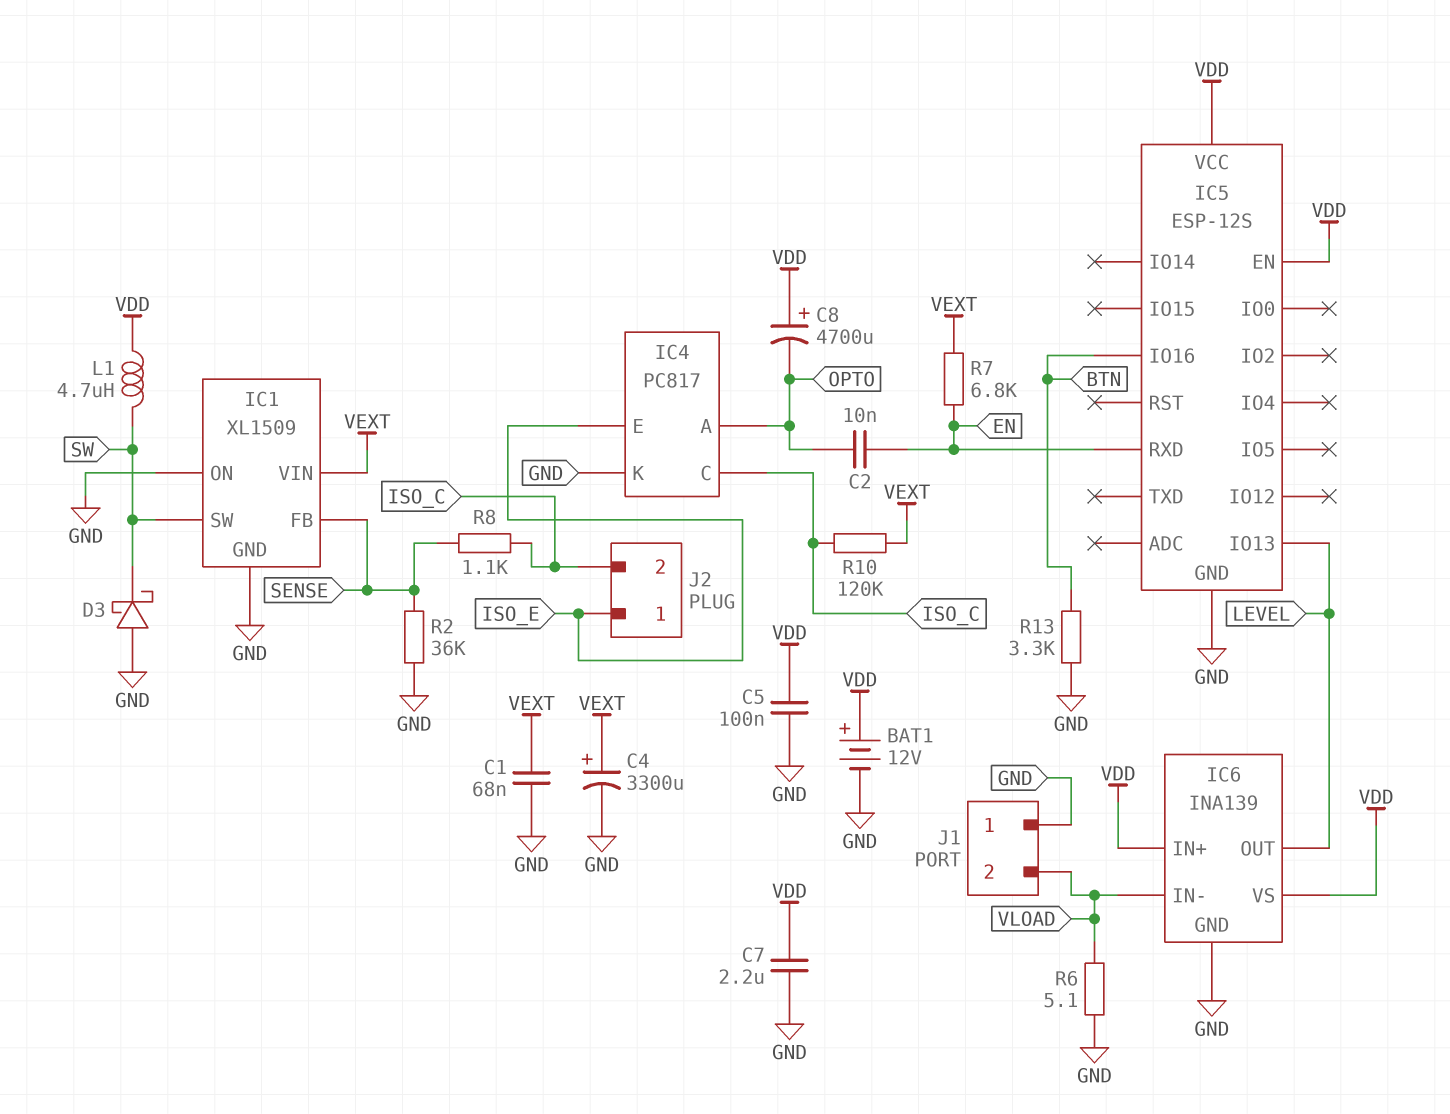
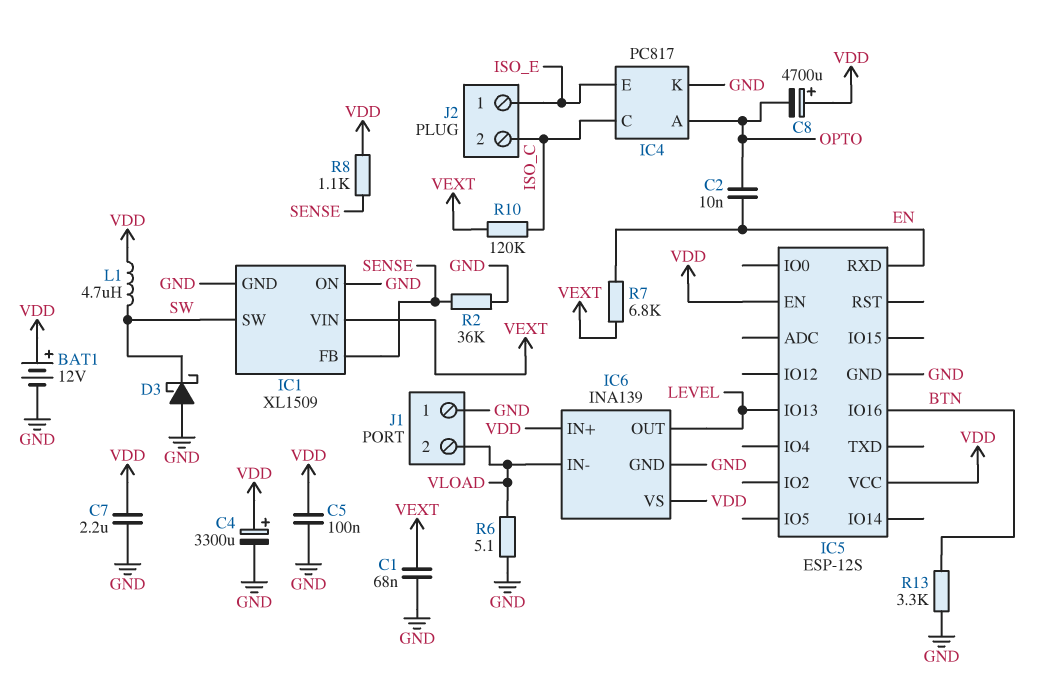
C4: 3300uF (plus VEXT, minus GND) -> 3300uF (plus VDD, minus GND)
R8: 1.1k (ISO_C, SENSE) -> 1.1k (SENSE, VDD)

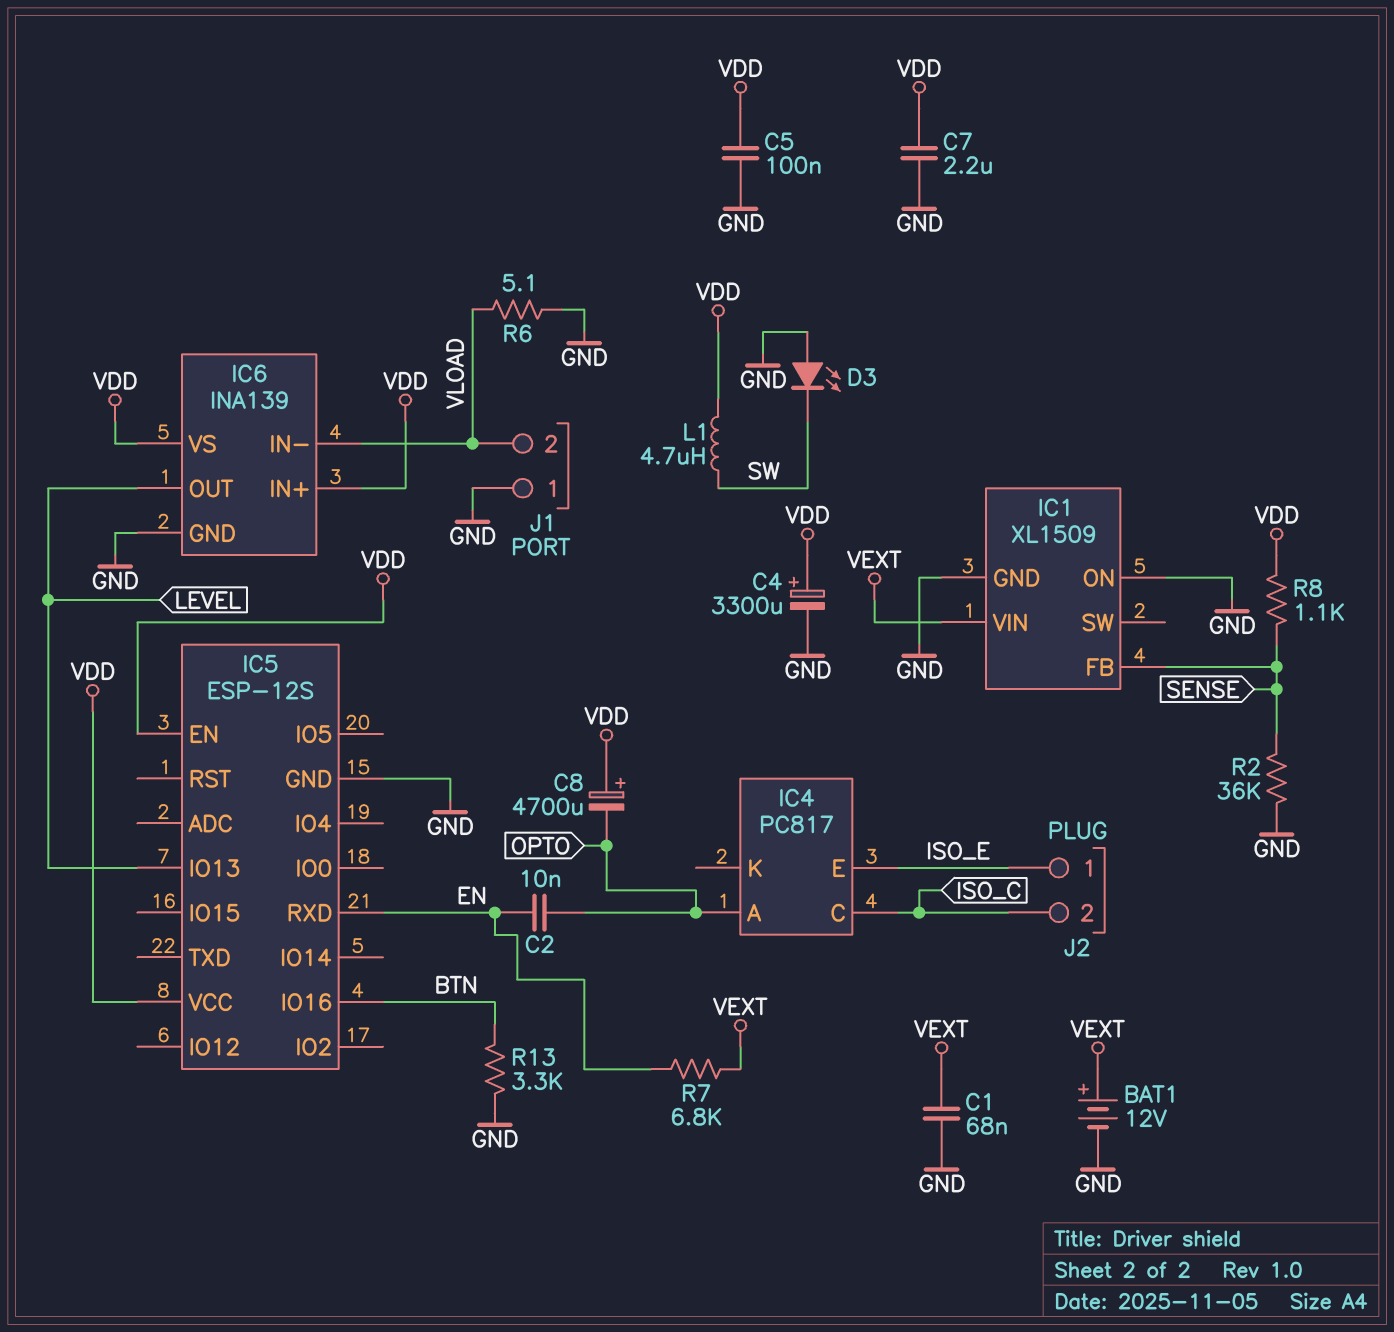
BAT1: 12V (plus VDD, minus GND) -> 12V (plus VEXT, minus GND)
D3: schottky (A GND, K SW) -> LED (A GND, K SW)
IC1 pin SW: SW -> none
IC4 pin K: GND -> none
R10: 120k (ISO_C, VEXT) -> none

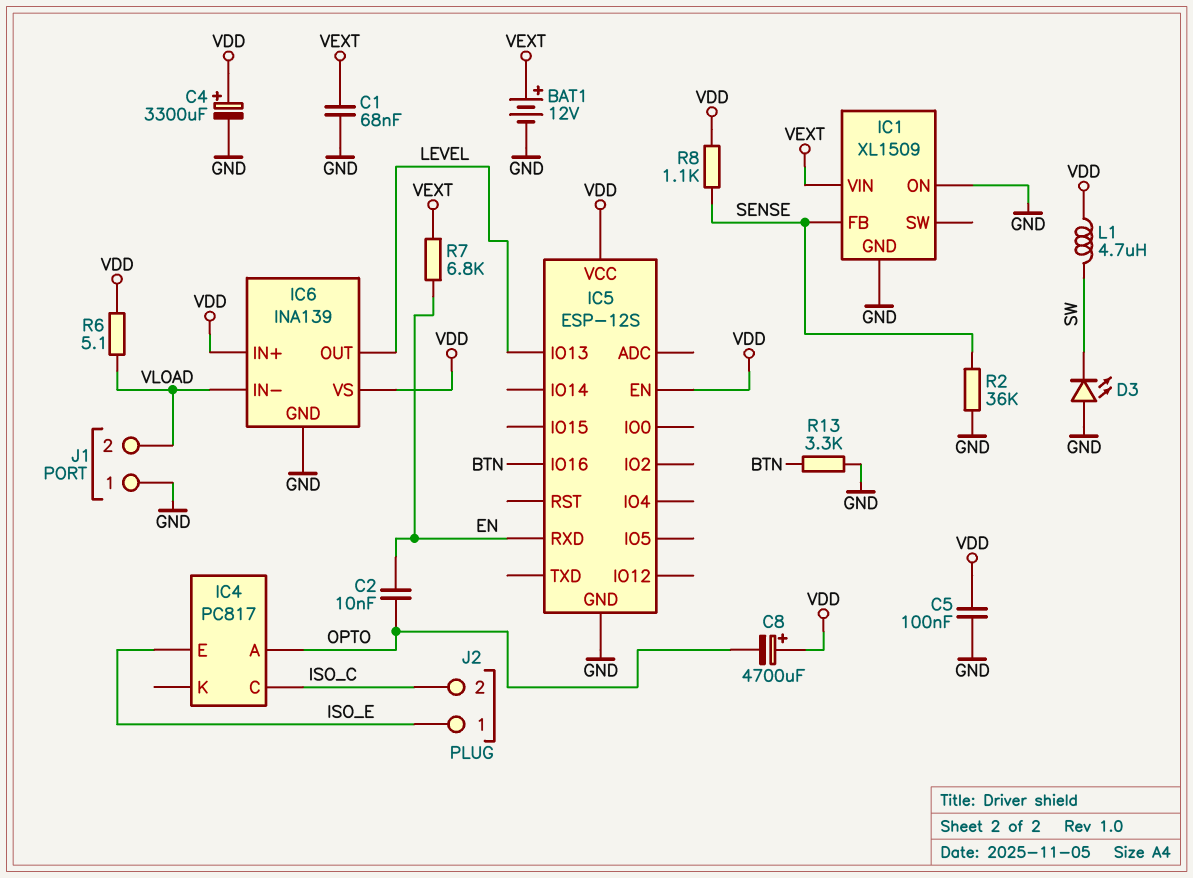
C7: 2.2uF (GND, VDD) -> none
R6: 5.1 (GND, VLOAD) -> 5.1 (VDD, VLOAD)

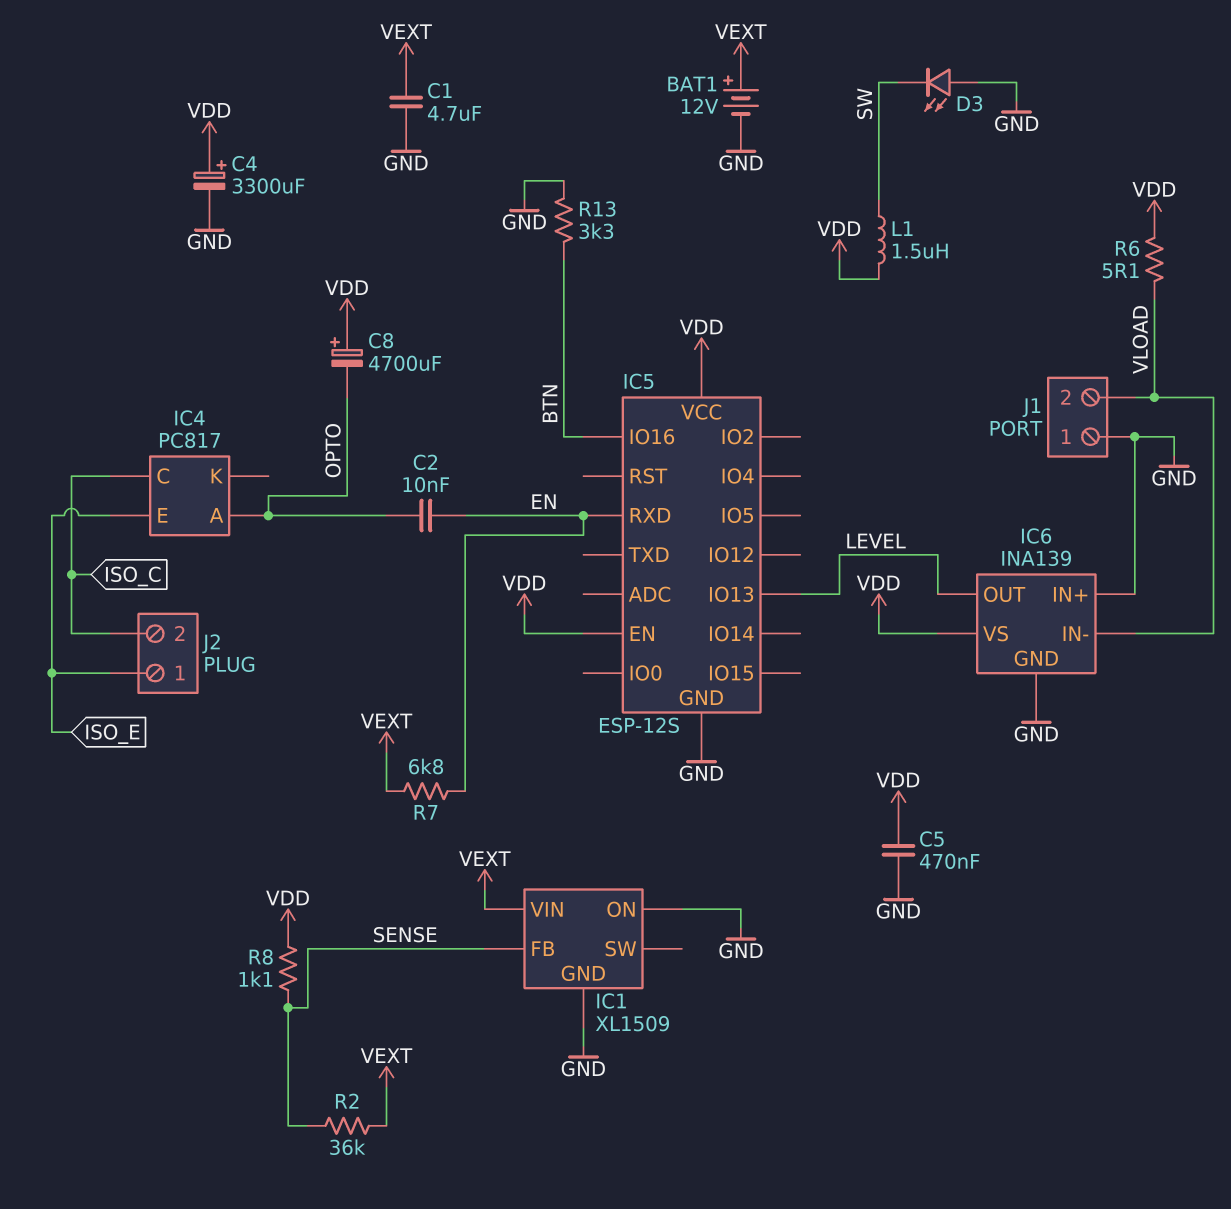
C1: 68nF (GND, VEXT) -> 4.7uF (GND, VEXT)
C5: 100nF (GND, VDD) -> 470nF (GND, VDD)
IC6 pin IN+: VDD -> GND
L1: 4.7uH (SW, VDD) -> 1.5uH (SW, VDD)
R2: 36k (GND, SENSE) -> 36k (SENSE, VEXT)

